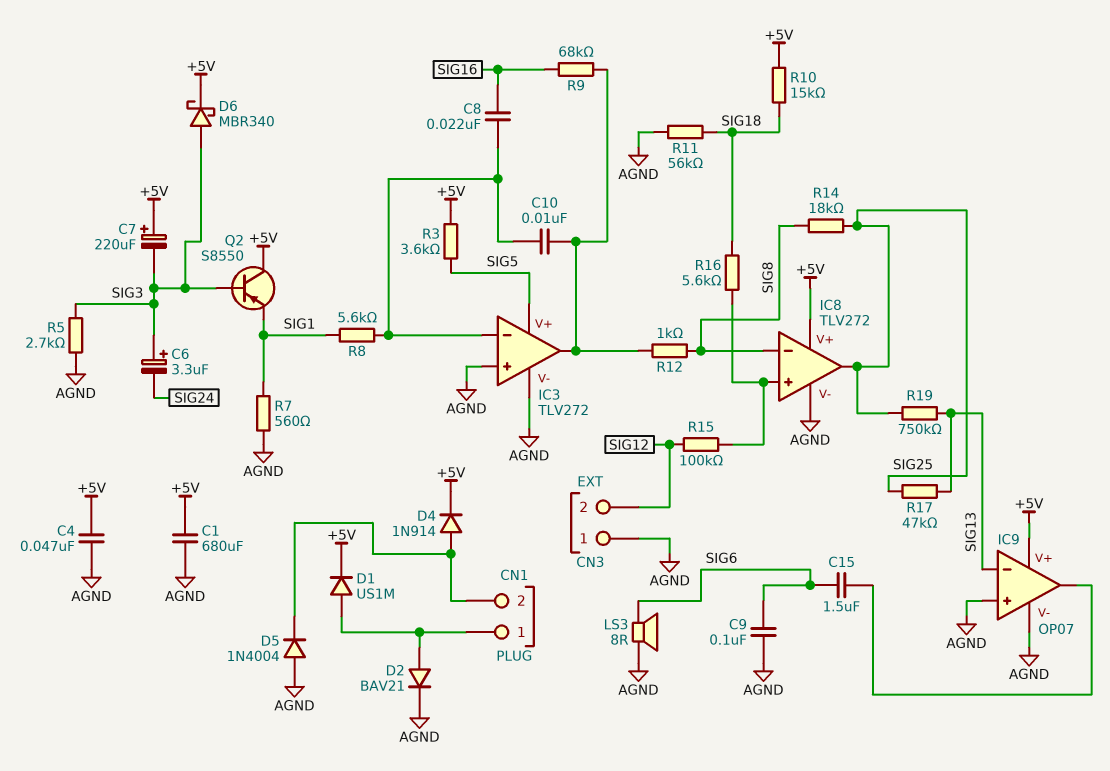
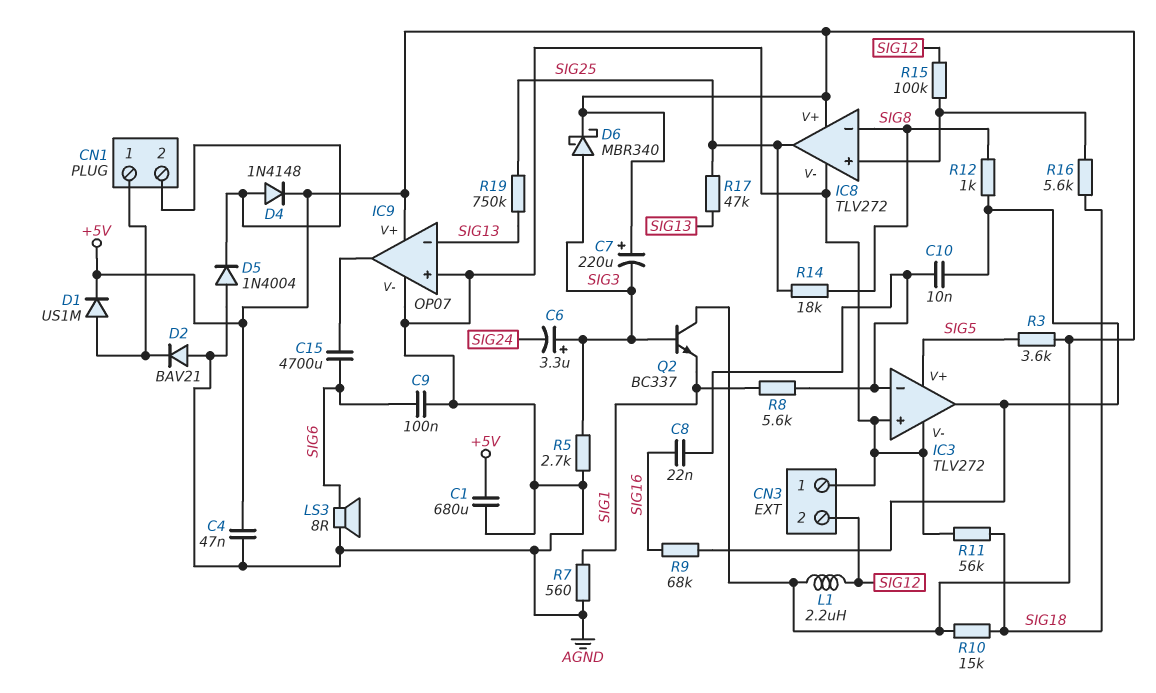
C15: 1.5uF (IC9/out, SIG6) -> 4700uF (IC9/out, SIG6)
D2: diode BAV21 (A CN1/1, K AGND) -> diode BAV21 (A AGND, K CN1/1)
D4: diode 1N914 (A CN1/2, K +5V) -> diode 1N4148 (A CN1/2, K +5V)
L1: none -> 2.2uH (+5V, SIG12)
Q2: PNP S8550 (B SIG3, C +5V, E SIG1) -> NPN BC337 (B SIG3, C +5V, E SIG1)

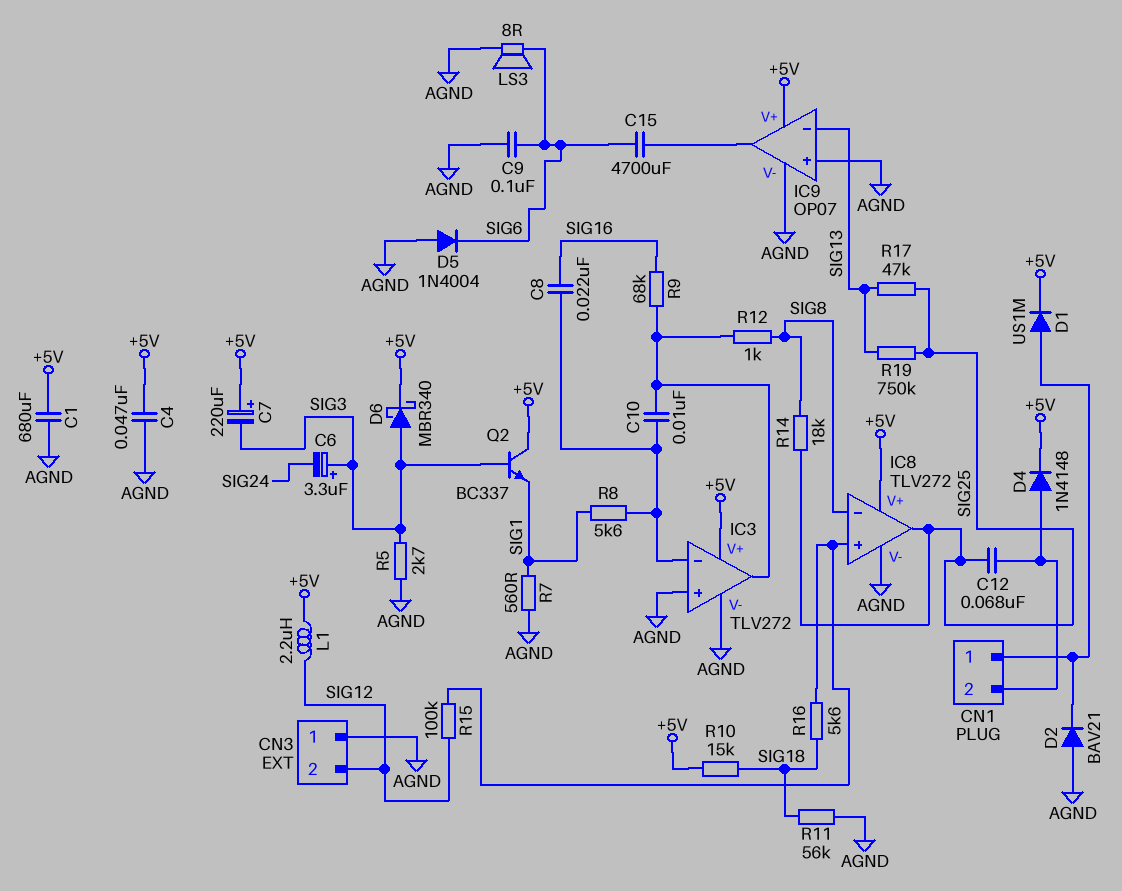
C12: none -> 68nF (CN1/2, SIG25)
D5: diode 1N4004 (A AGND, K CN1/2) -> diode 1N4004 (A AGND, K SIG6)
IC3 pin V+: SIG5 -> +5V
R3: 3.6k (+5V, SIG5) -> none

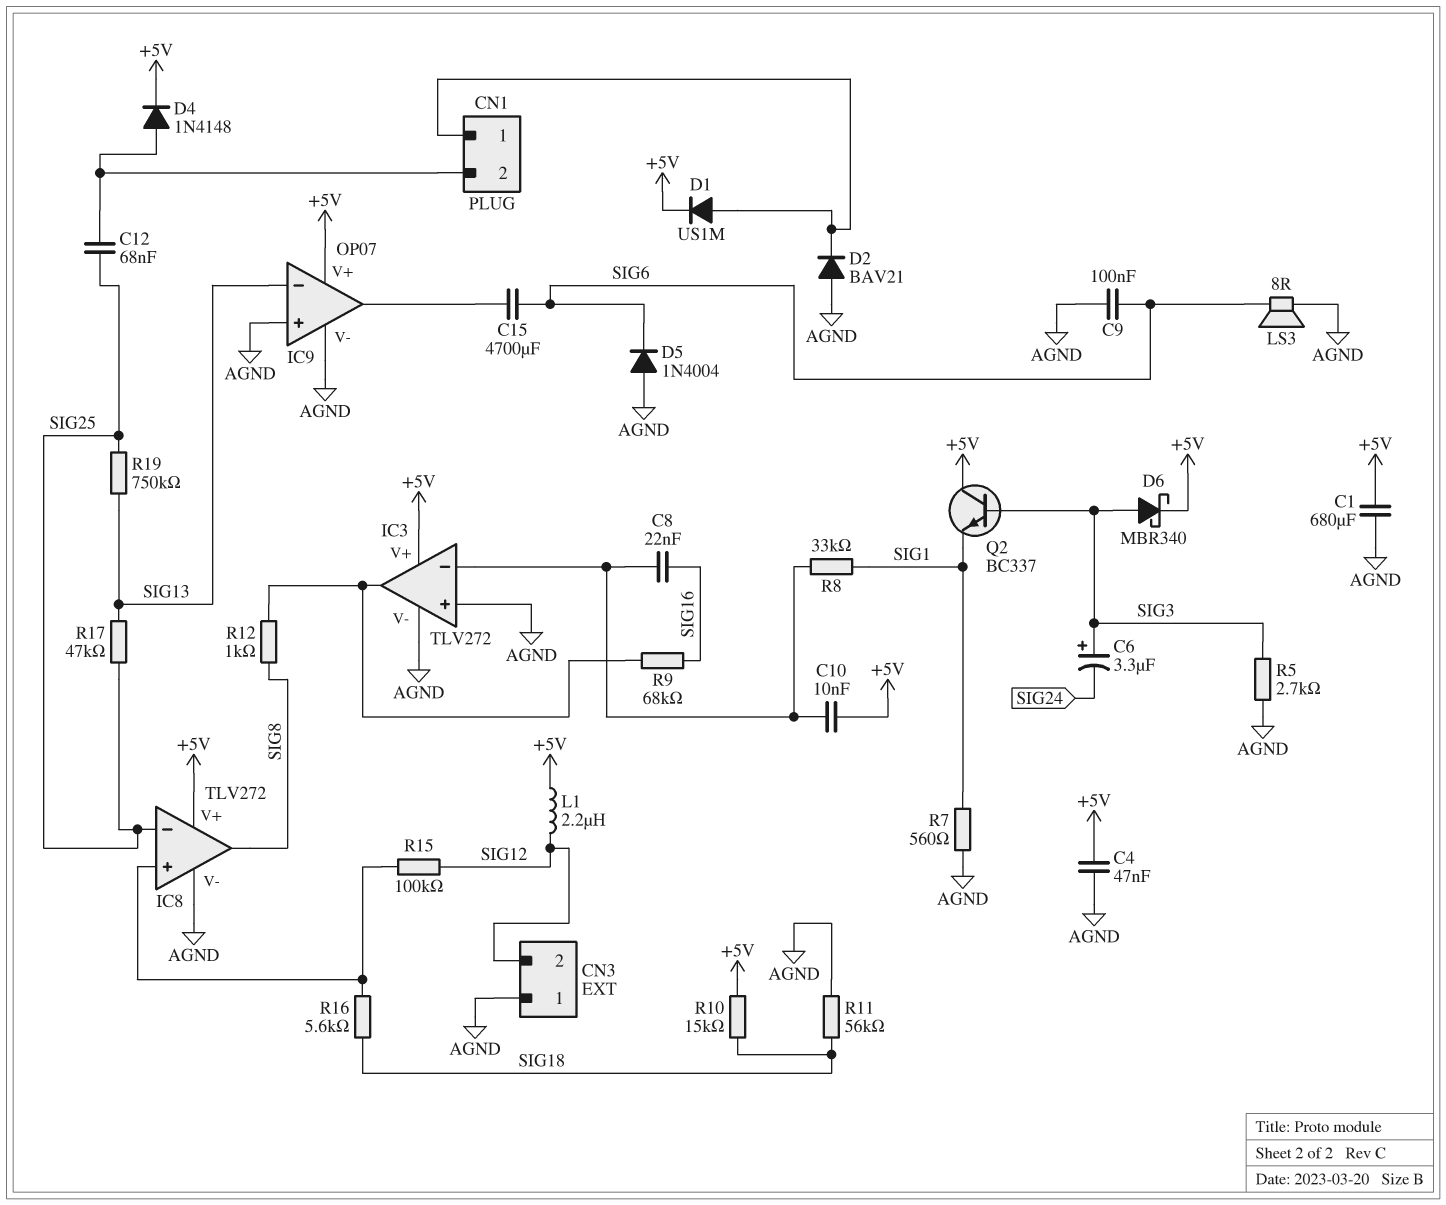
C7: 220uF (plus +5V, minus SIG3) -> none
C10: 10nF (IC3/in-, IC3/out) -> 10nF (+5V, IC3/in-)
IC8 pin in-: SIG8 -> SIG25
IC8 pin out: SIG25 -> SIG8
R8: 5.6k (IC3/in-, SIG1) -> 33k (IC3/in-, SIG1)
R14: 18k (SIG8, SIG25) -> none

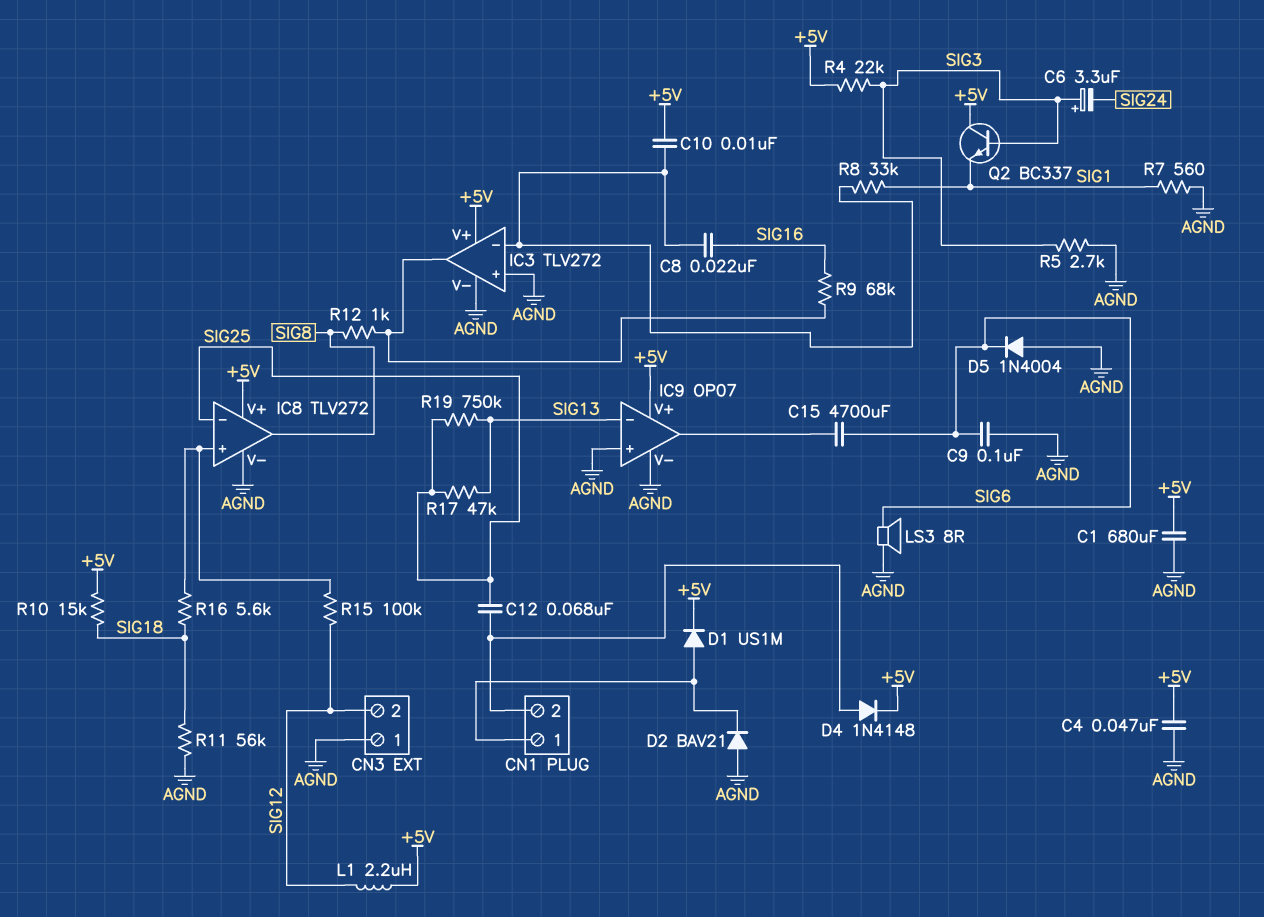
D6: schottky MBR340 (A SIG3, K +5V) -> none
R4: none -> 22k (+5V, SIG3)

